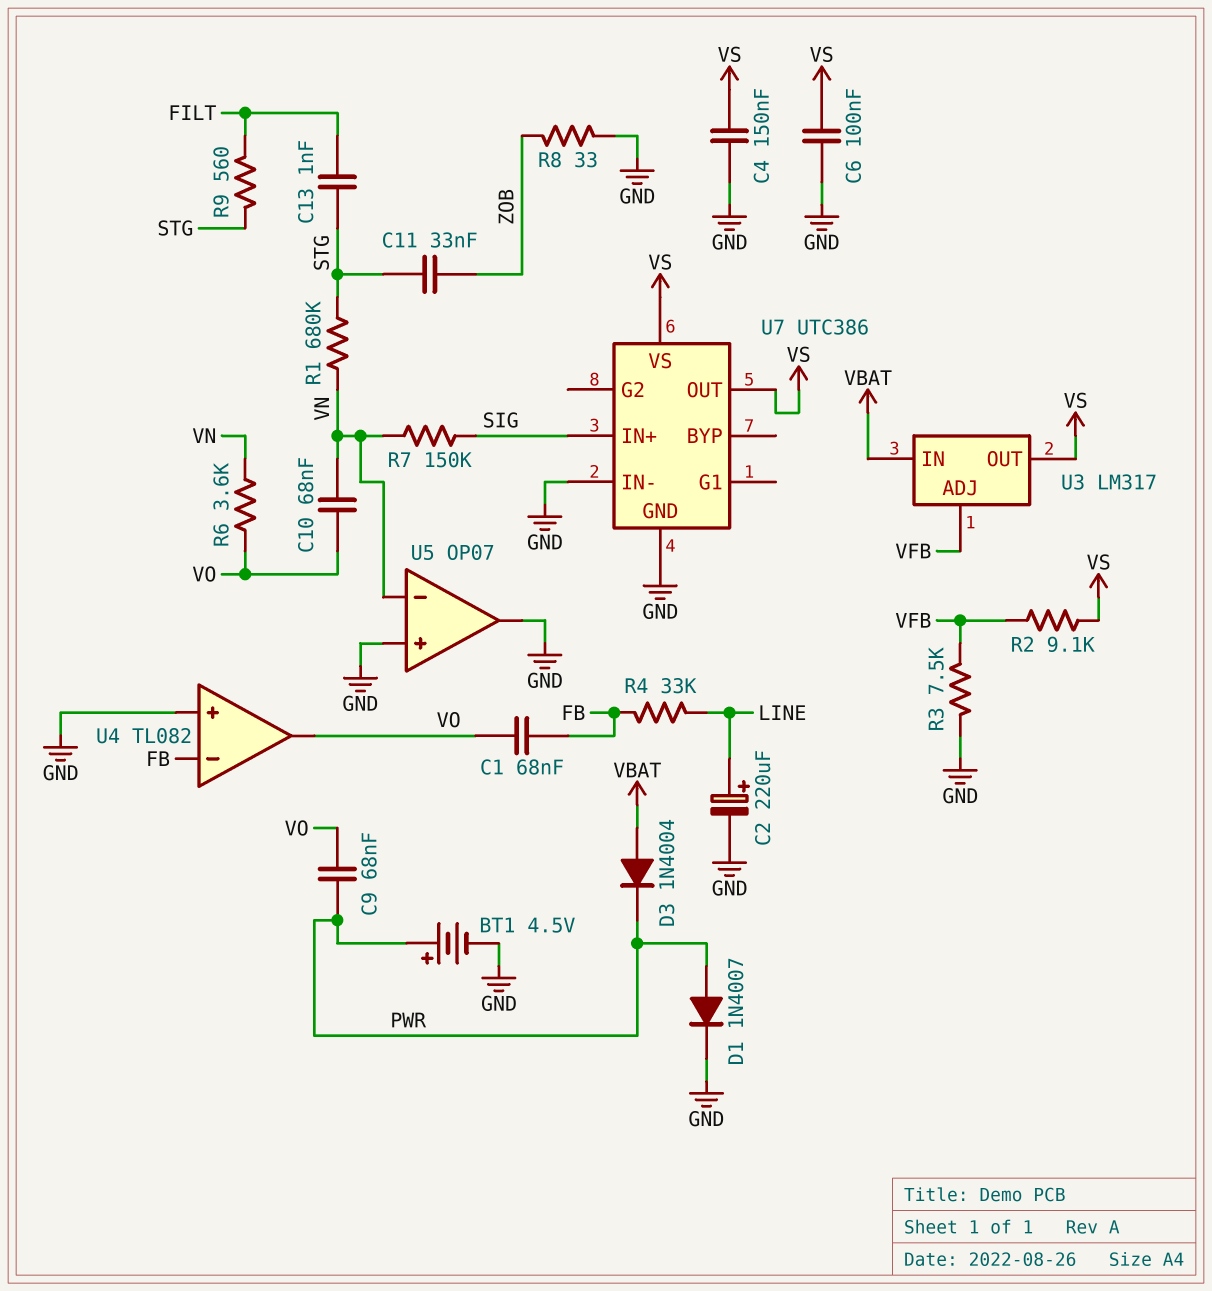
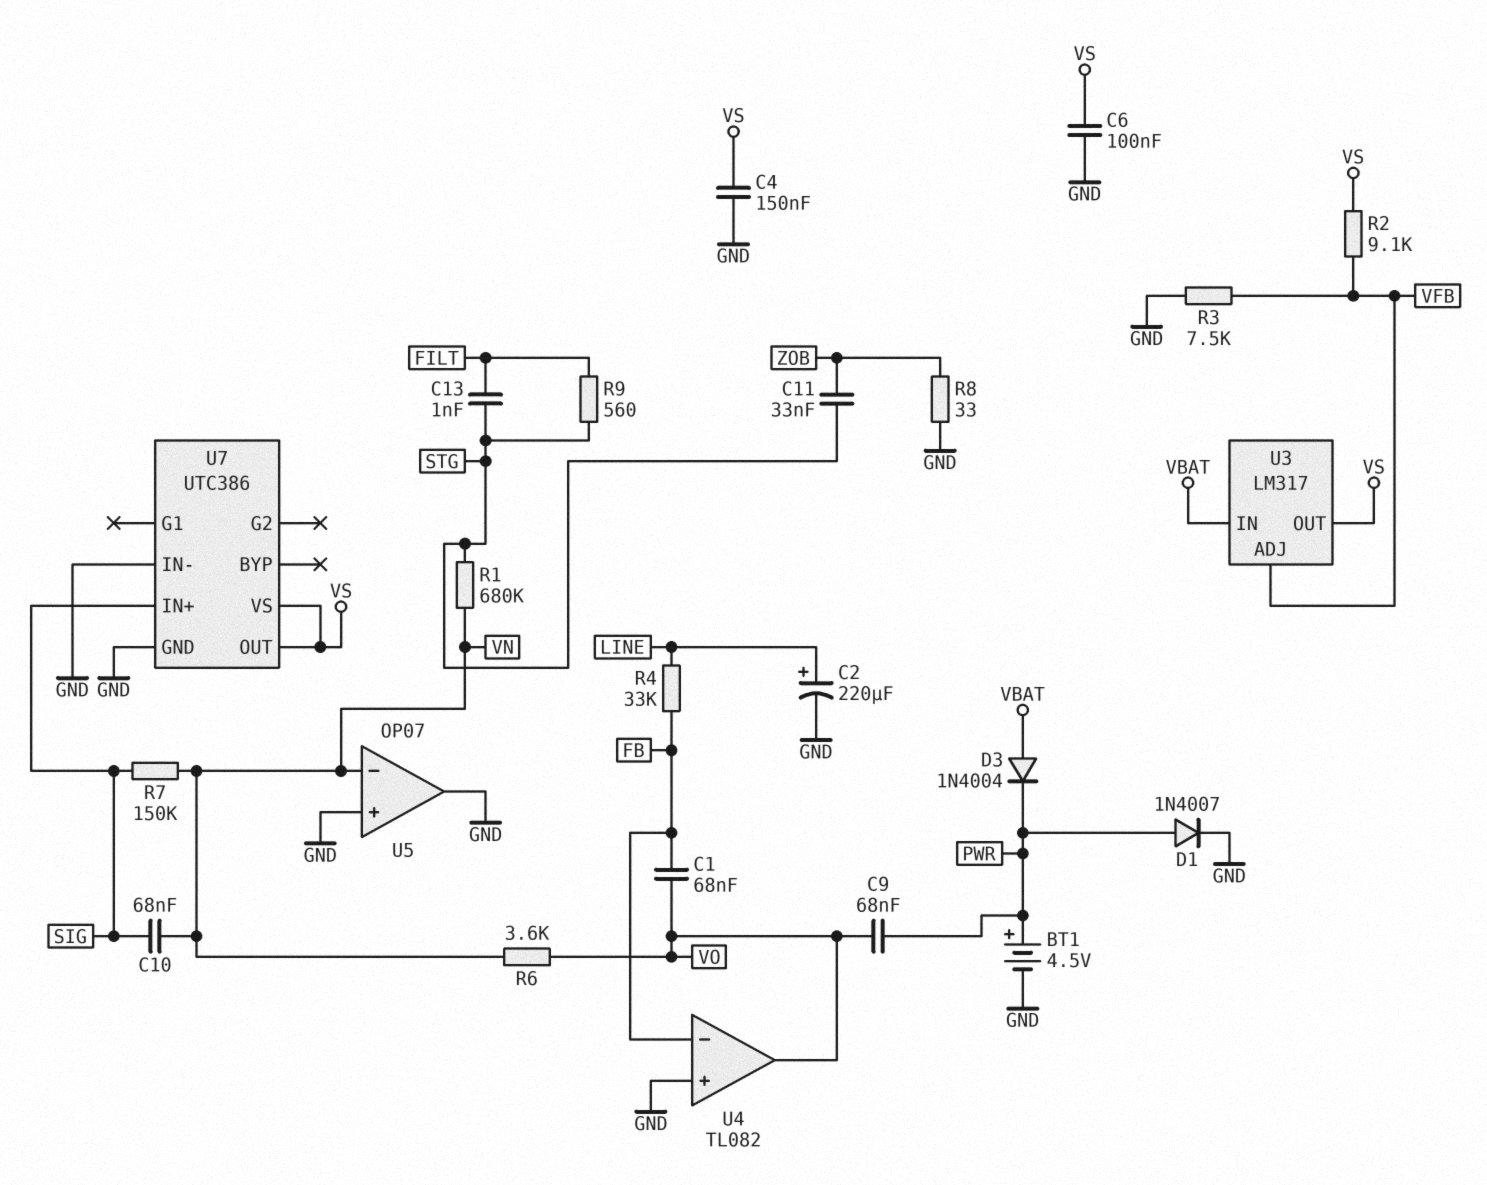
C10: 68nF (VN, VO) -> 68nF (SIG, VN)

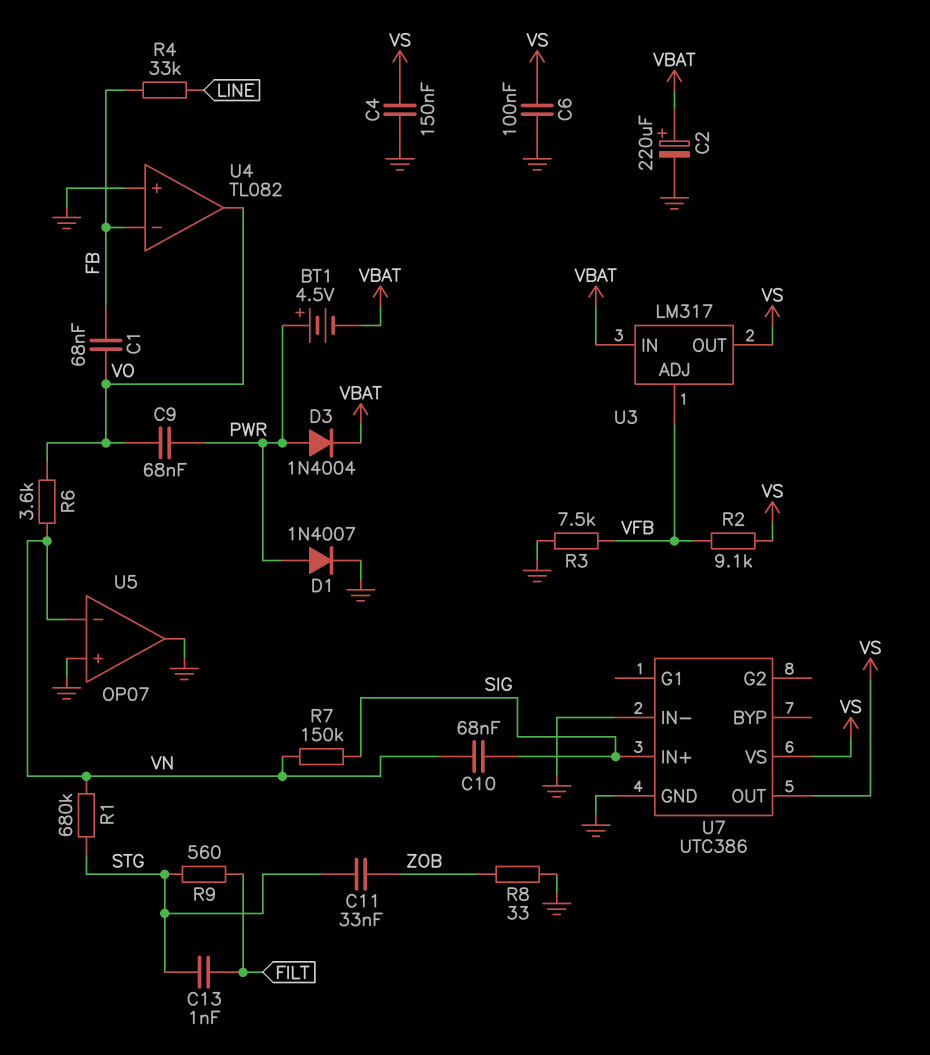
BT1: 4.5V (plus PWR, minus GND) -> 4.5V (plus PWR, minus VBAT)
C2: 220uF (plus LINE, minus GND) -> 220uF (plus VBAT, minus GND)
D3: diode 1N4004 (A VBAT, K PWR) -> diode 1N4004 (A PWR, K VBAT)

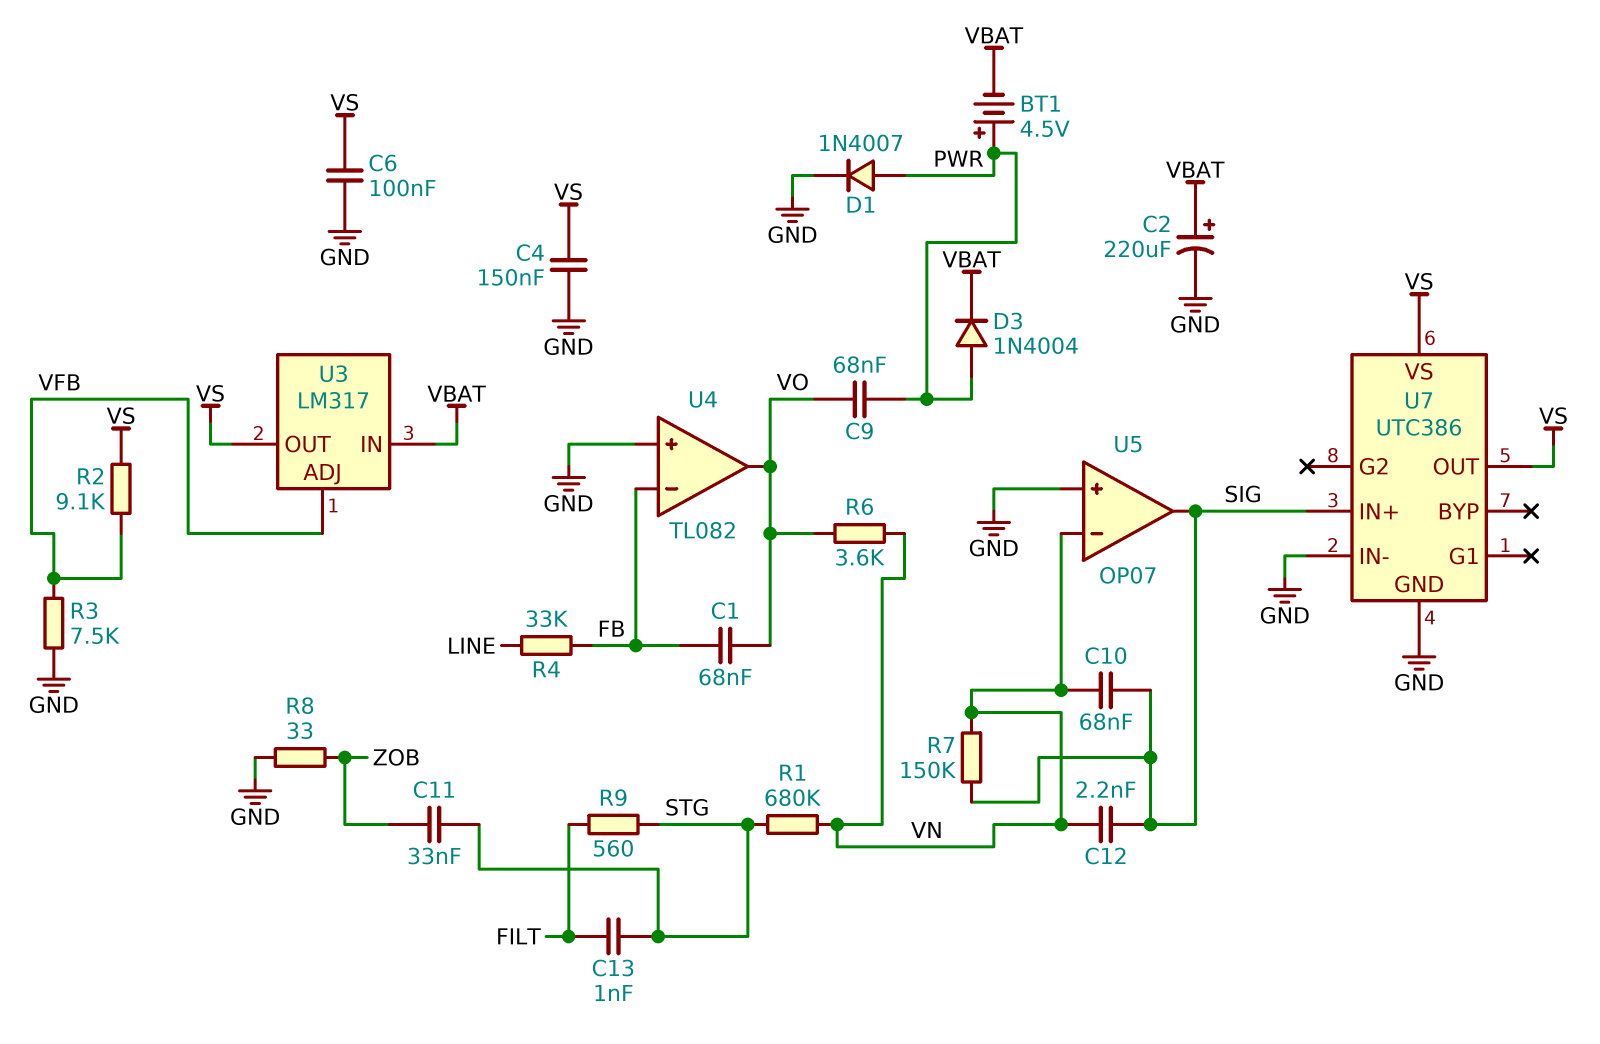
C12: none -> 2.2nF (SIG, VN)
U5 pin out: GND -> SIG

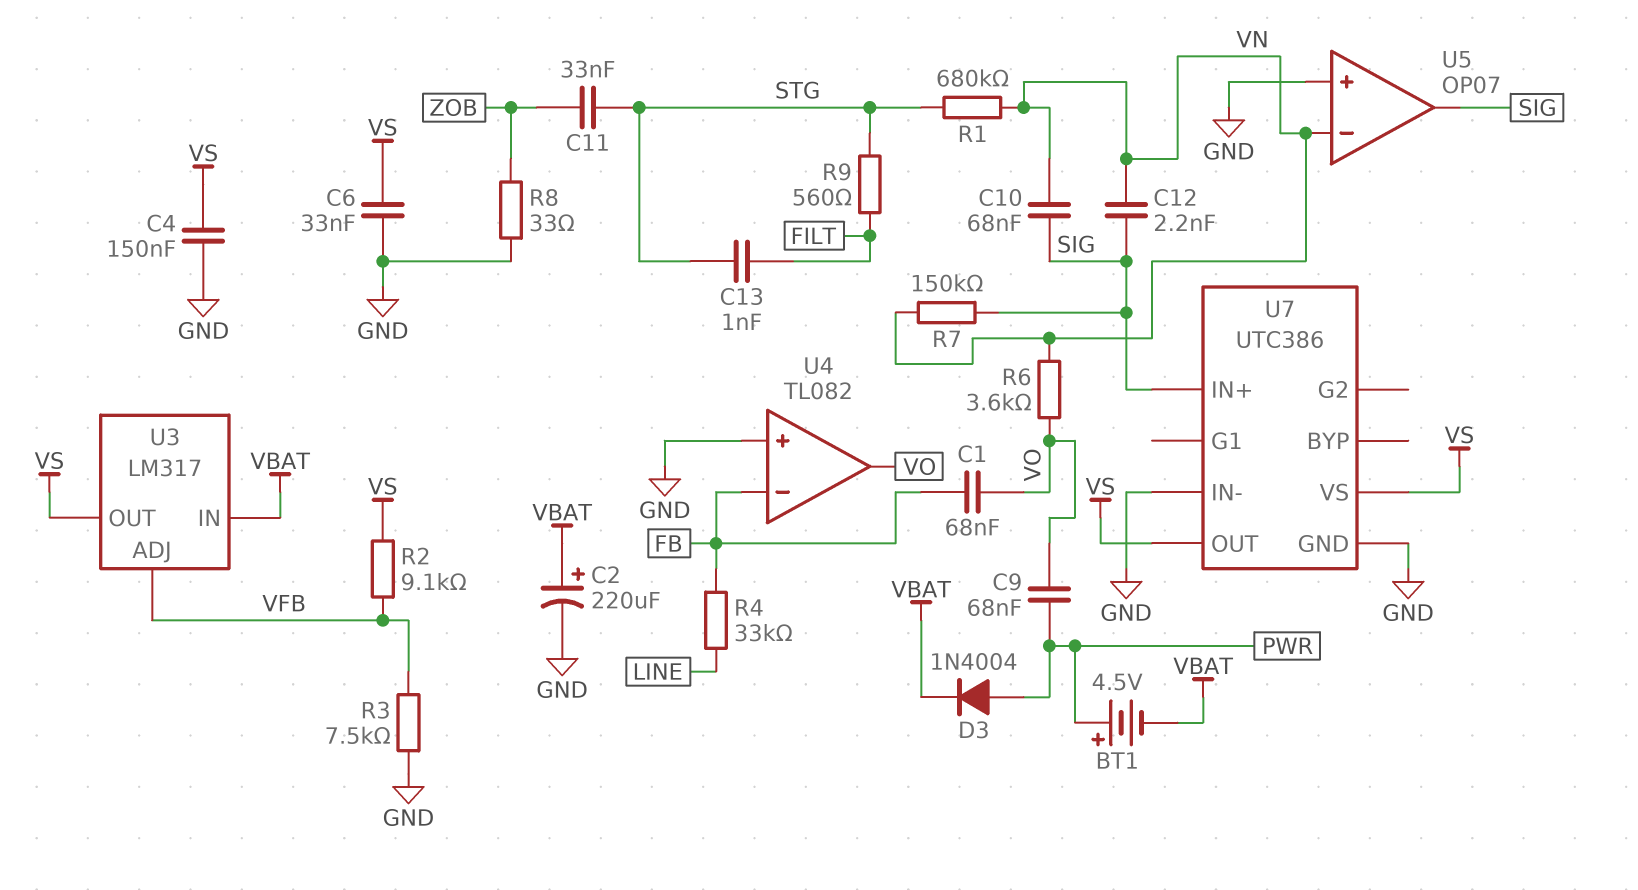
C6: 100nF (GND, VS) -> 33nF (GND, VS)
D1: diode 1N4007 (A PWR, K GND) -> none

